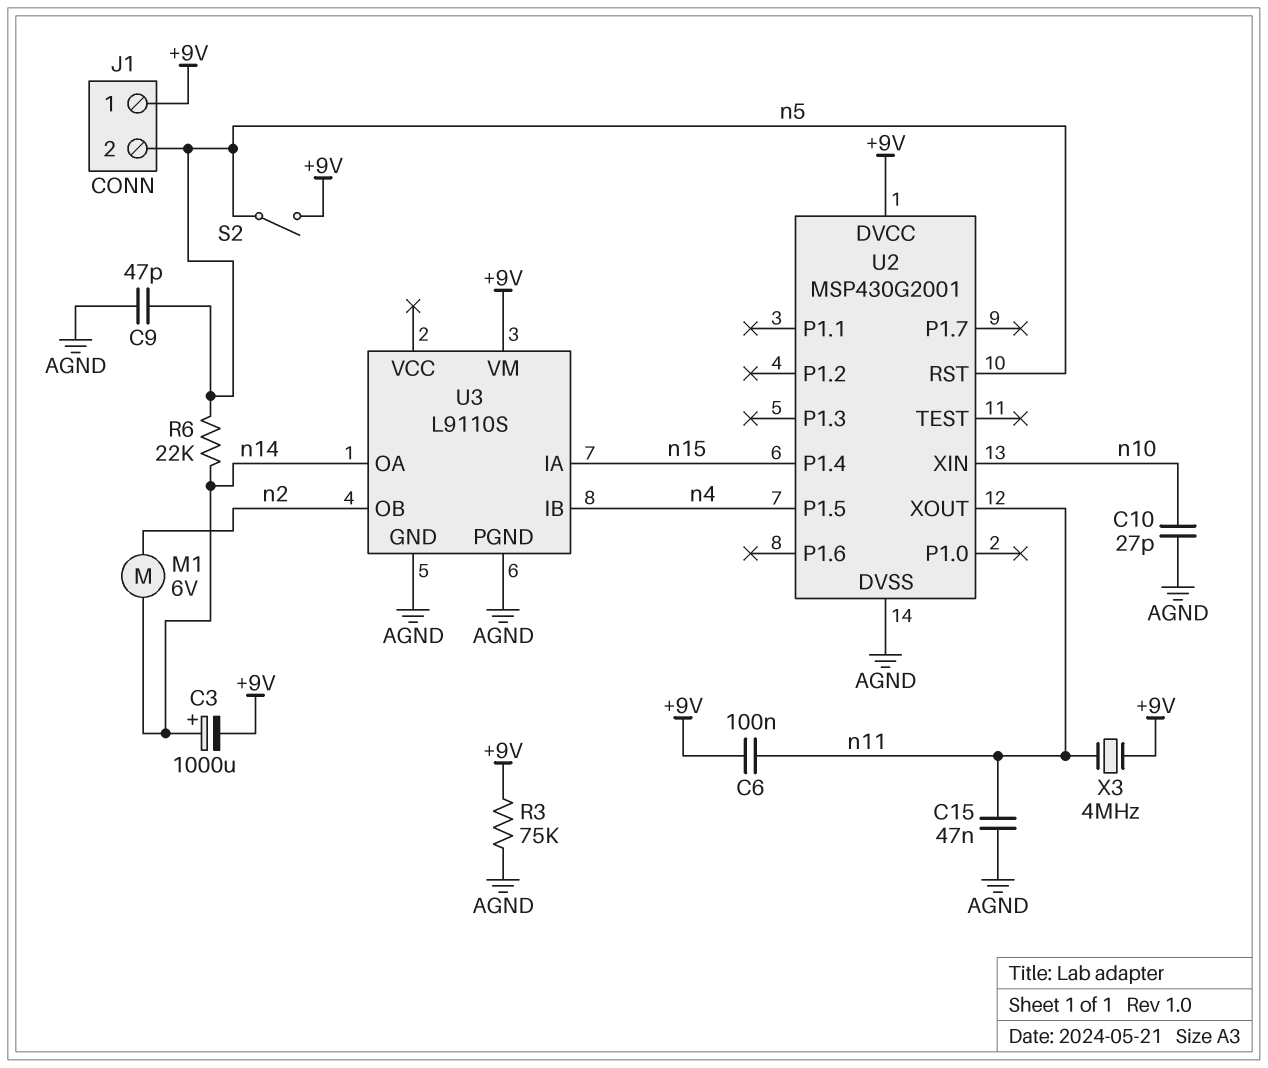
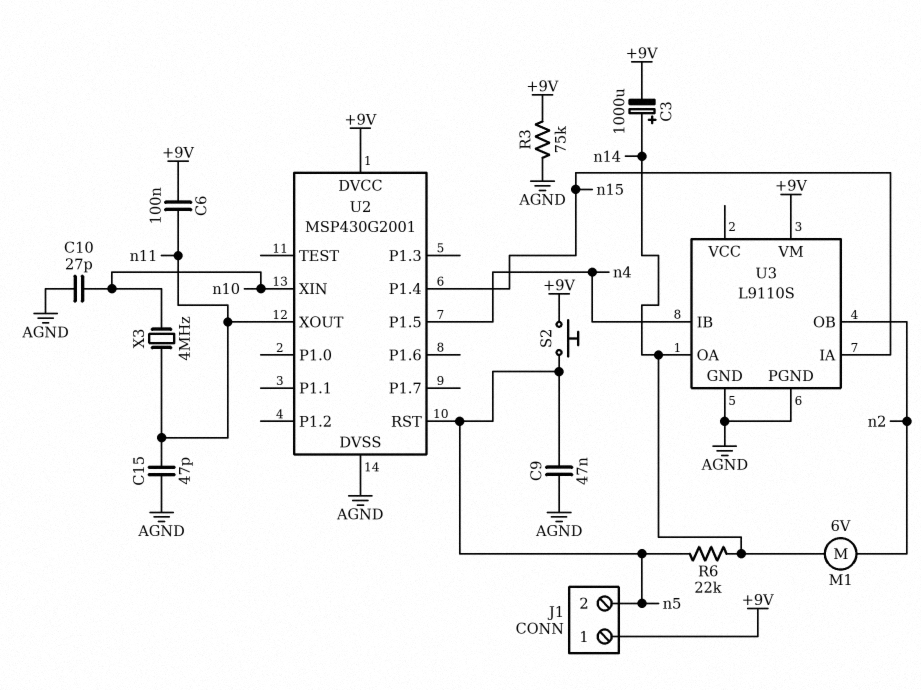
C9: 47pF (AGND, n5) -> 47nF (AGND, n5)
C15: 47nF (AGND, n11) -> 47pF (AGND, n11)
S2: switch (+9V, n5) -> button (+9V, n5)
X3: 4MHz (+9V, n11) -> 4MHz (n10, n11)

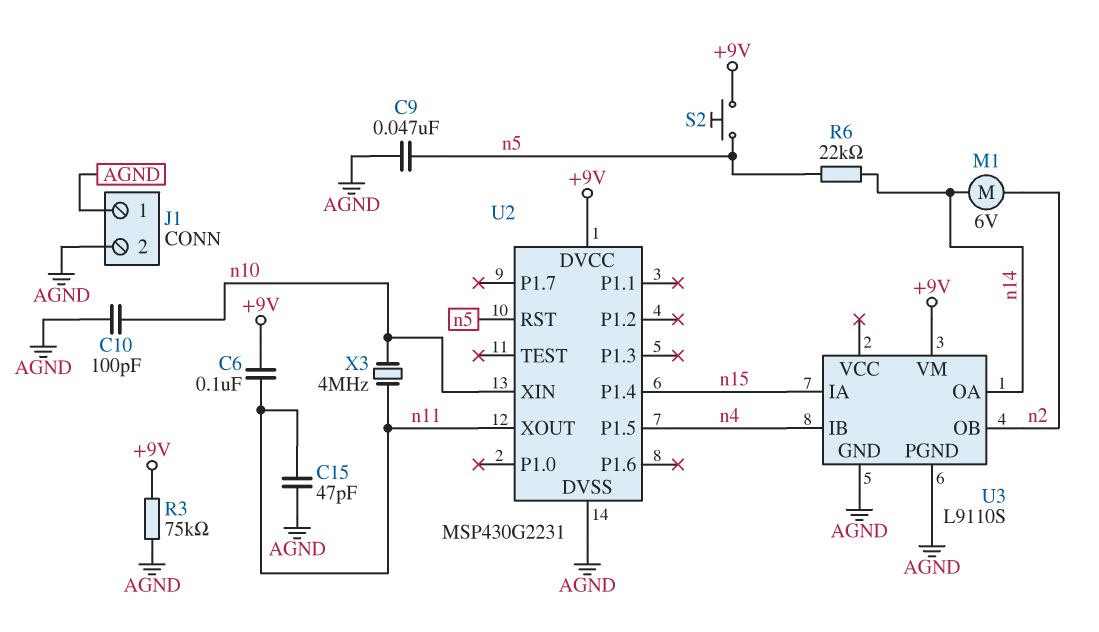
C3: 1000uF (plus n14, minus +9V) -> none
C10: 27pF (AGND, n10) -> 100pF (AGND, n10)
J1 pin 1: +9V -> AGND
J1 pin 2: n5 -> AGND
U2: MSP430G2001 -> MSP430G2231

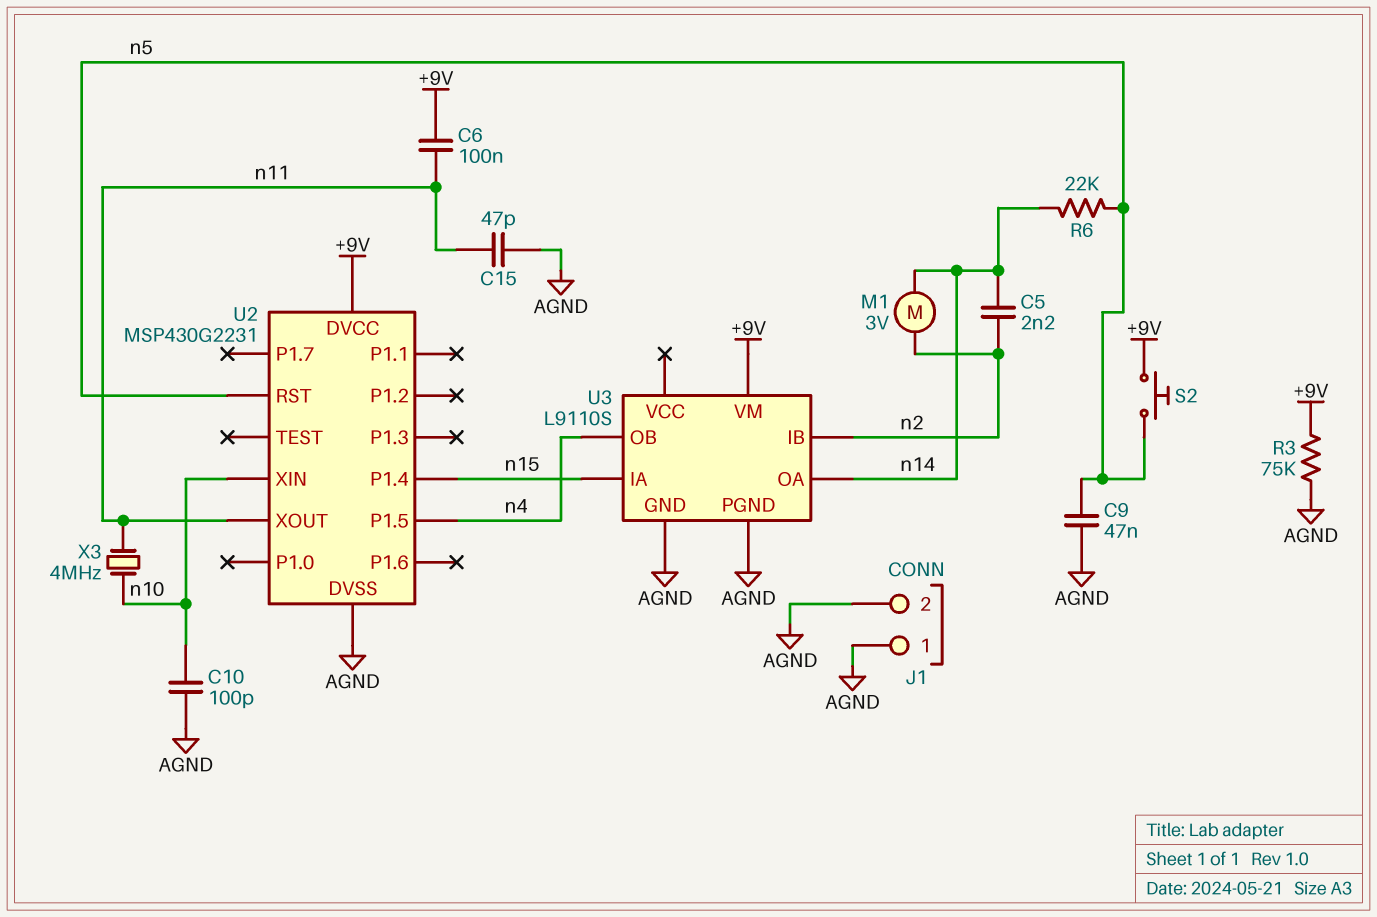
C5: none -> 2.2nF (n2, n14)
M1: motor 6V (n2, n14) -> motor 3V (n2, n14)
U3 pin IB: n4 -> n2
U3 pin OB: n2 -> n4

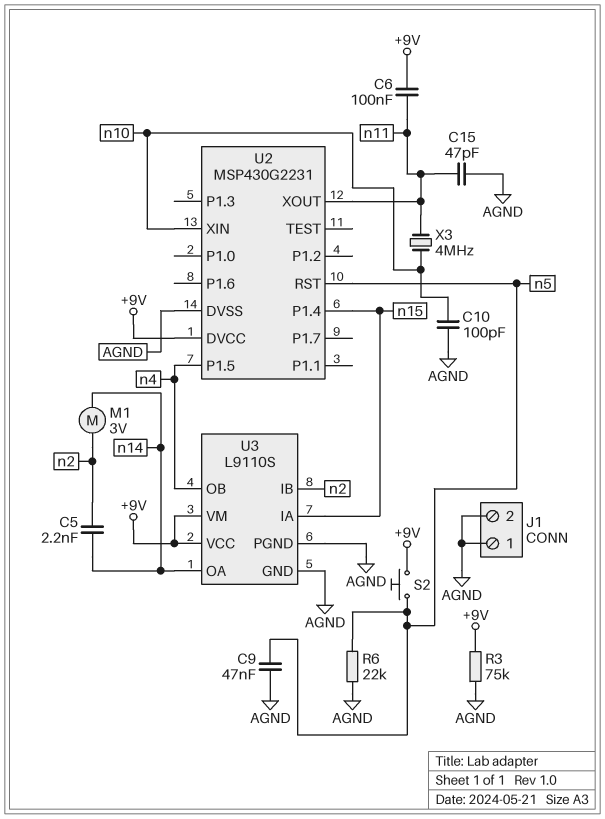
R6: 22k (n5, n14) -> 22k (AGND, n5)
U3 pin VCC: none -> +9V

